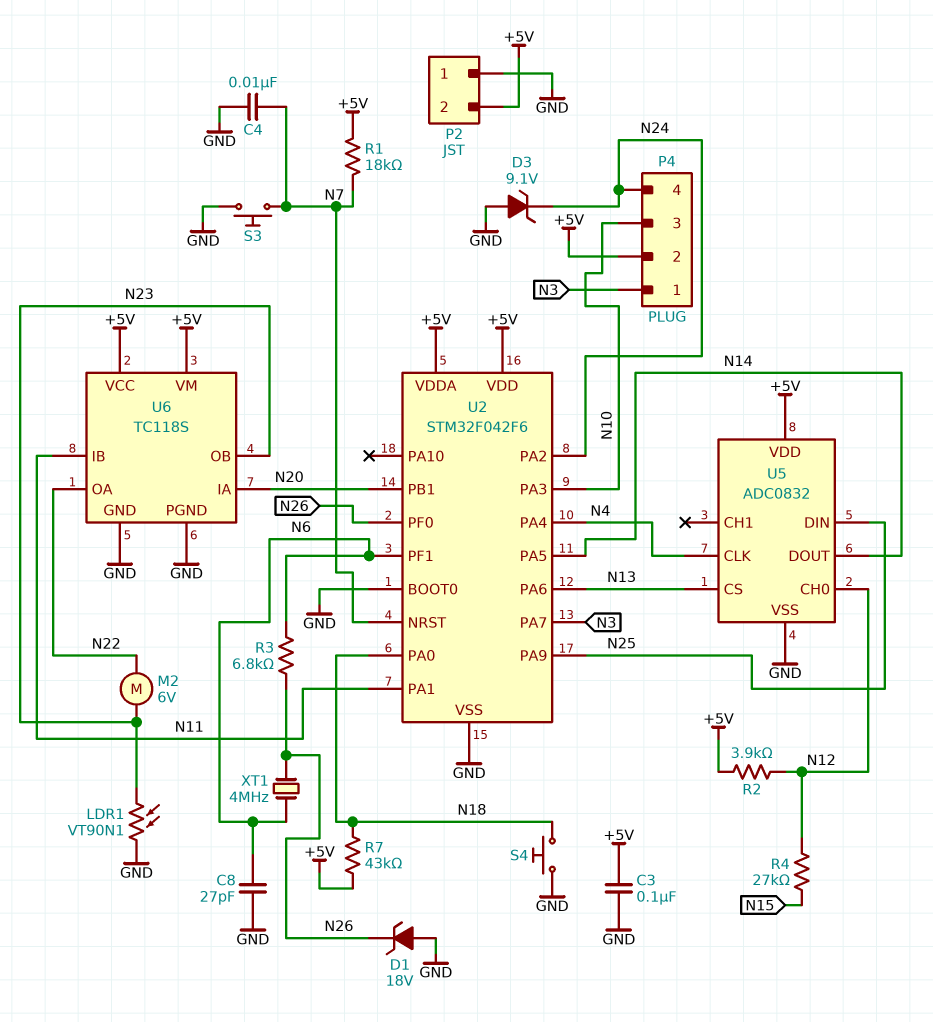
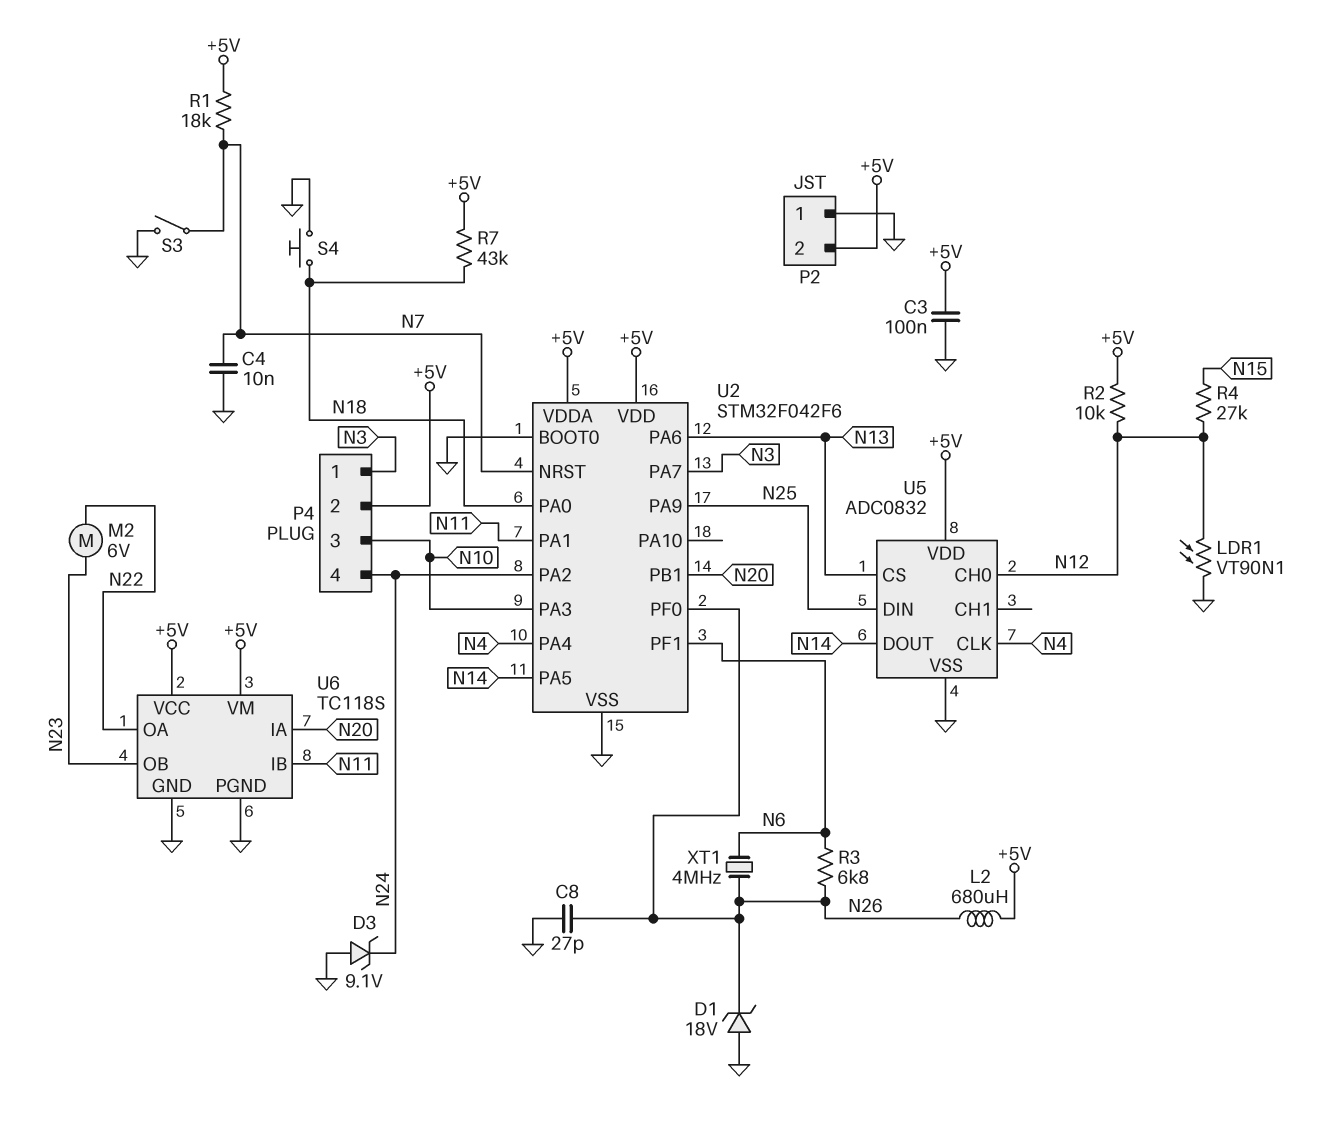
C8: 27pF (GND, N6) -> 27pF (GND, N26)
L2: none -> 680uH (+5V, N26)
LDR1: VT90N1 (GND, N23) -> VT90N1 (GND, N12)
R2: 3.9k (+5V, N12) -> 10k (+5V, N12)
S3: button (GND, N7) -> switch (GND, N7)

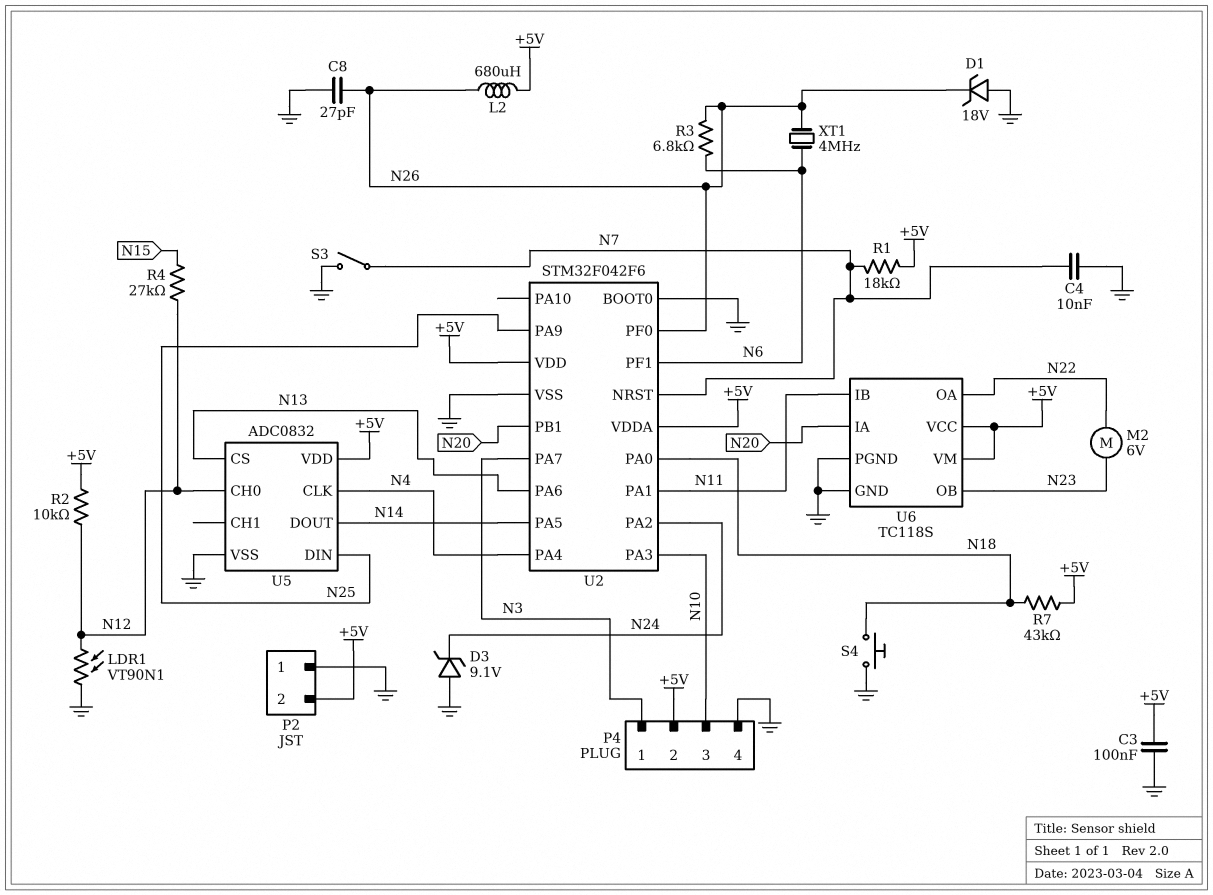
P4 pin 4: N24 -> GND

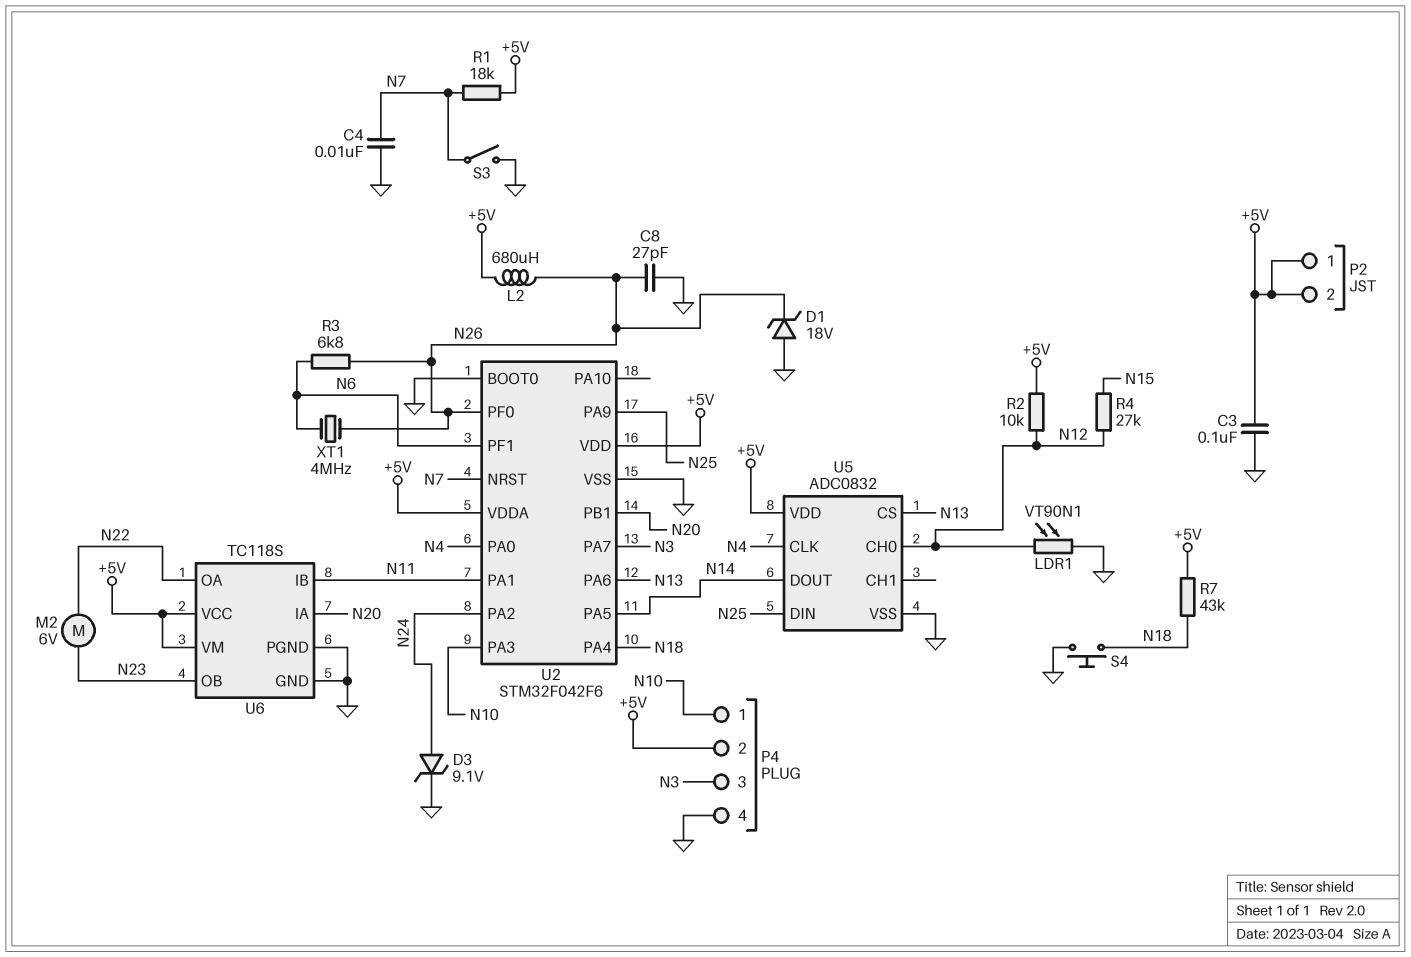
D3: zener 9.1V (A GND, K N24) -> zener 9.1V (A N24, K GND)
P2 pin 1: GND -> +5V
P4 pin 1: N3 -> N10
P4 pin 3: N10 -> N3
U2 pin PA0: N18 -> N4
U2 pin PA4: N4 -> N18

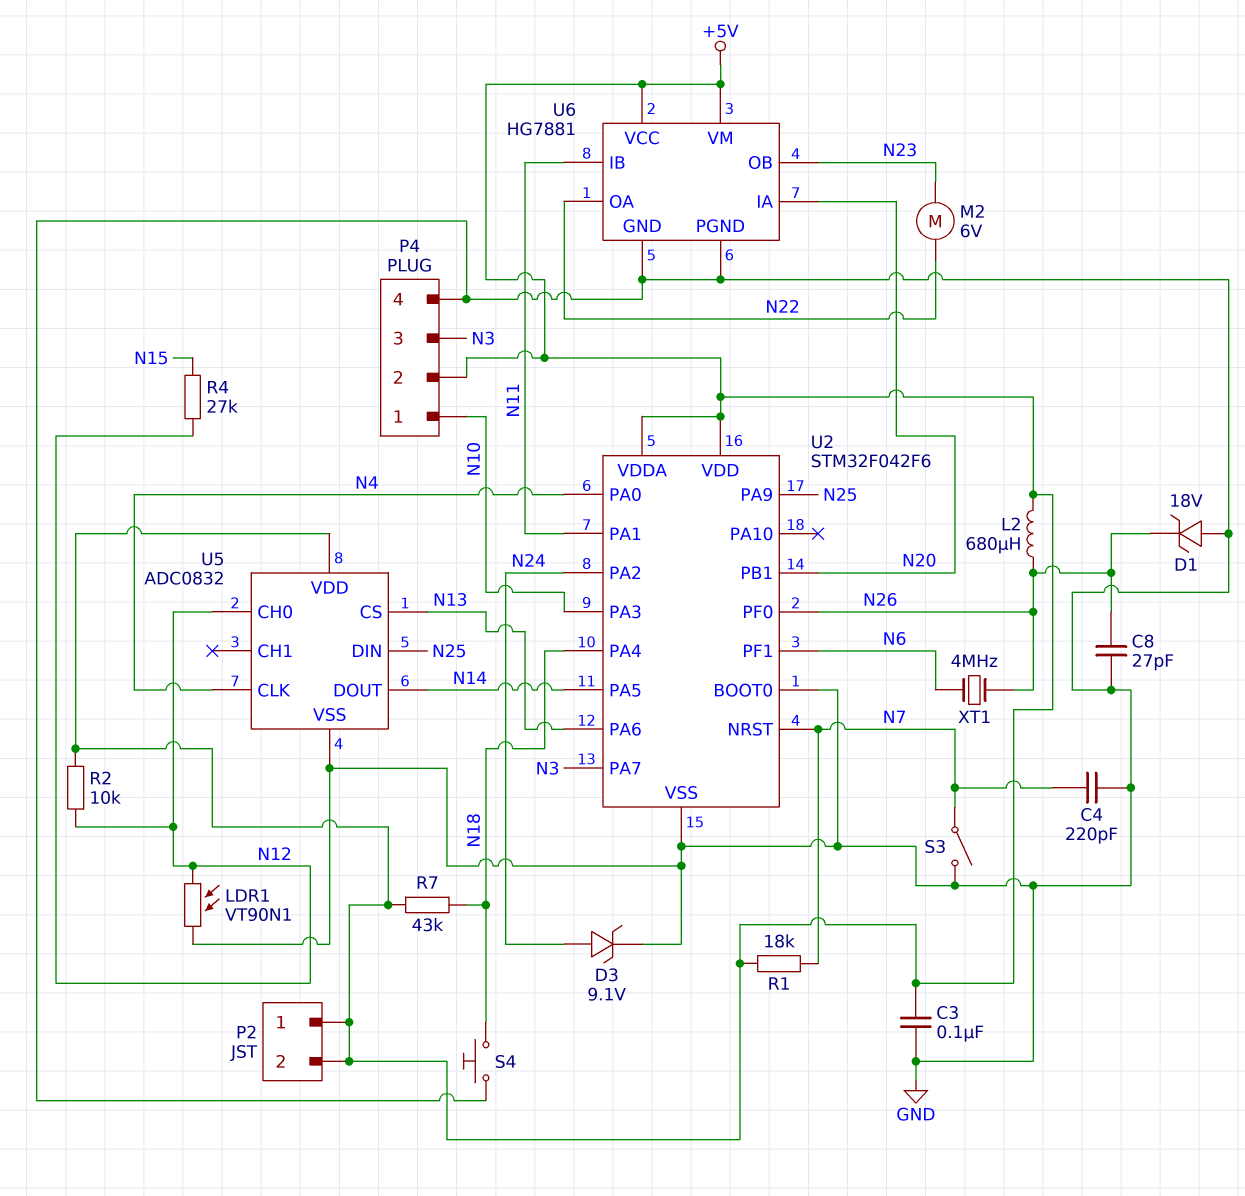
C4: 10nF (GND, N7) -> 220pF (GND, N7)
R3: 6.8k (N6, N26) -> none
U6: TC118S -> HG7881

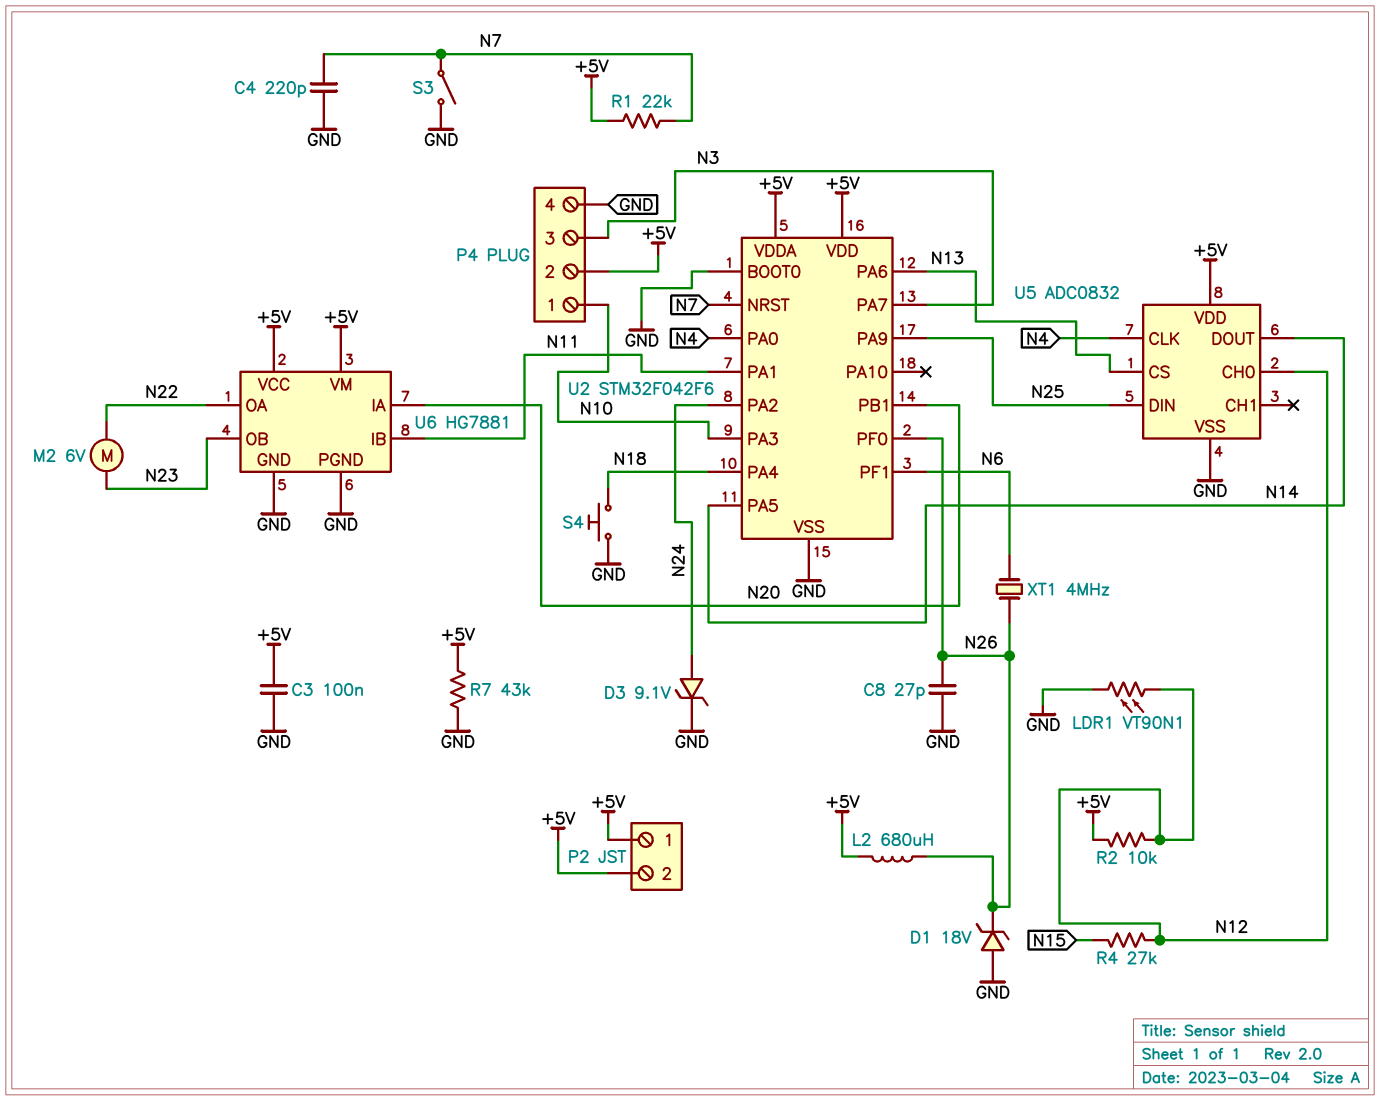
R1: 18k (+5V, N7) -> 22k (+5V, N7)
R7: 43k (+5V, N18) -> 43k (+5V, GND)

